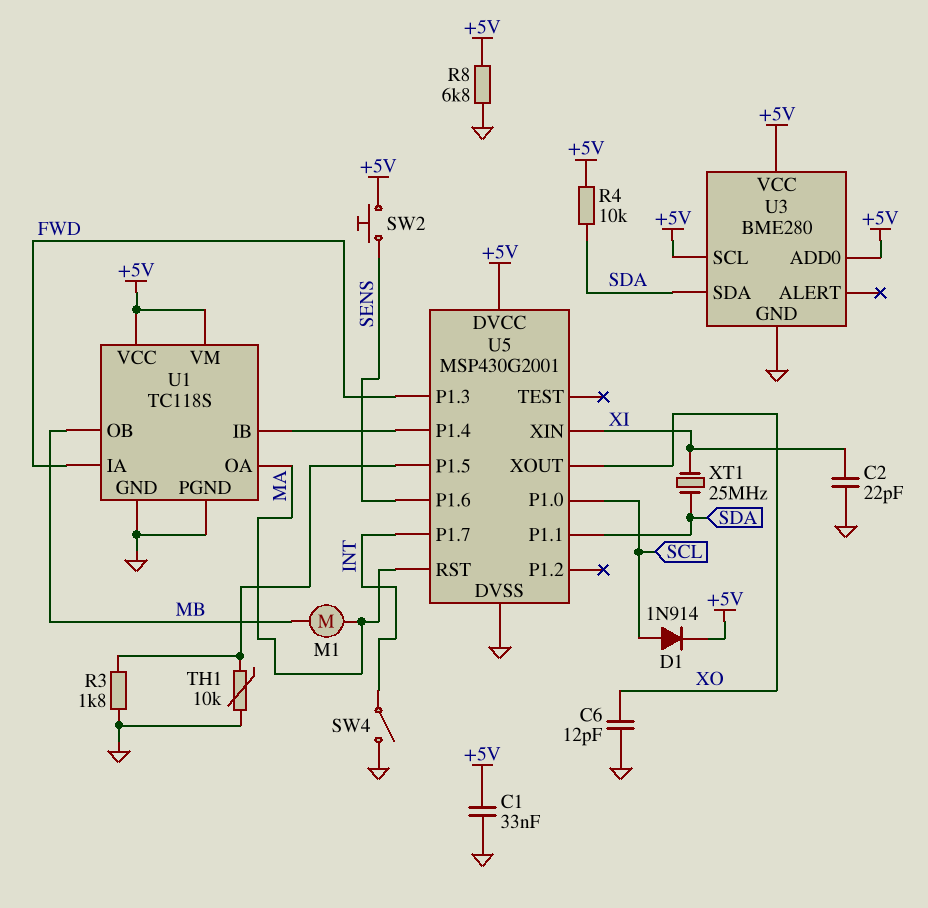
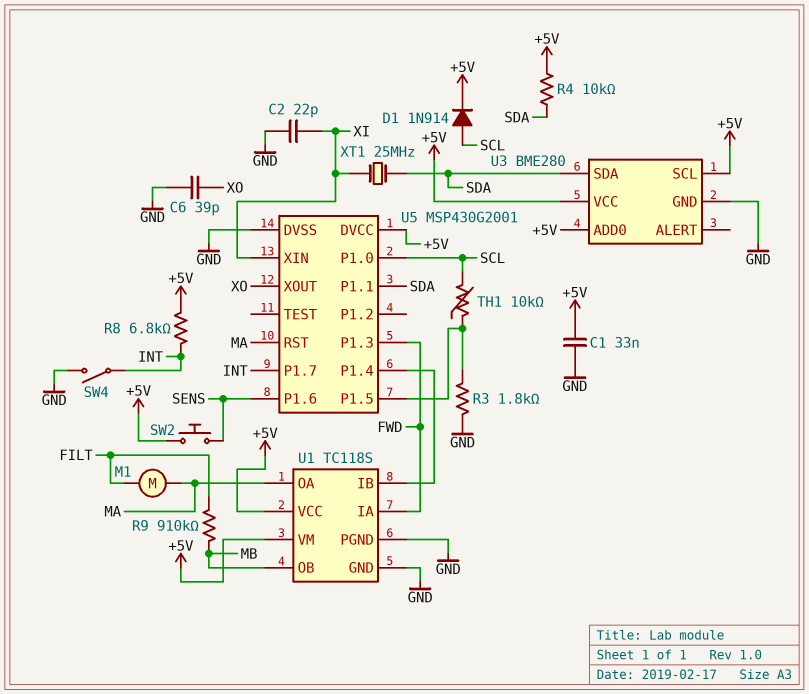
C6: 12pF (GND, XO) -> 39pF (GND, XO)
M1: motor (MA, MB) -> motor (FILT, MA)
R8: 6.8k (+5V, GND) -> 6.8k (+5V, INT)
R9: none -> 910k (FILT, MB)
TH1: 10k (GND, U5/P1.5) -> 10k (SCL, U5/P1.5)

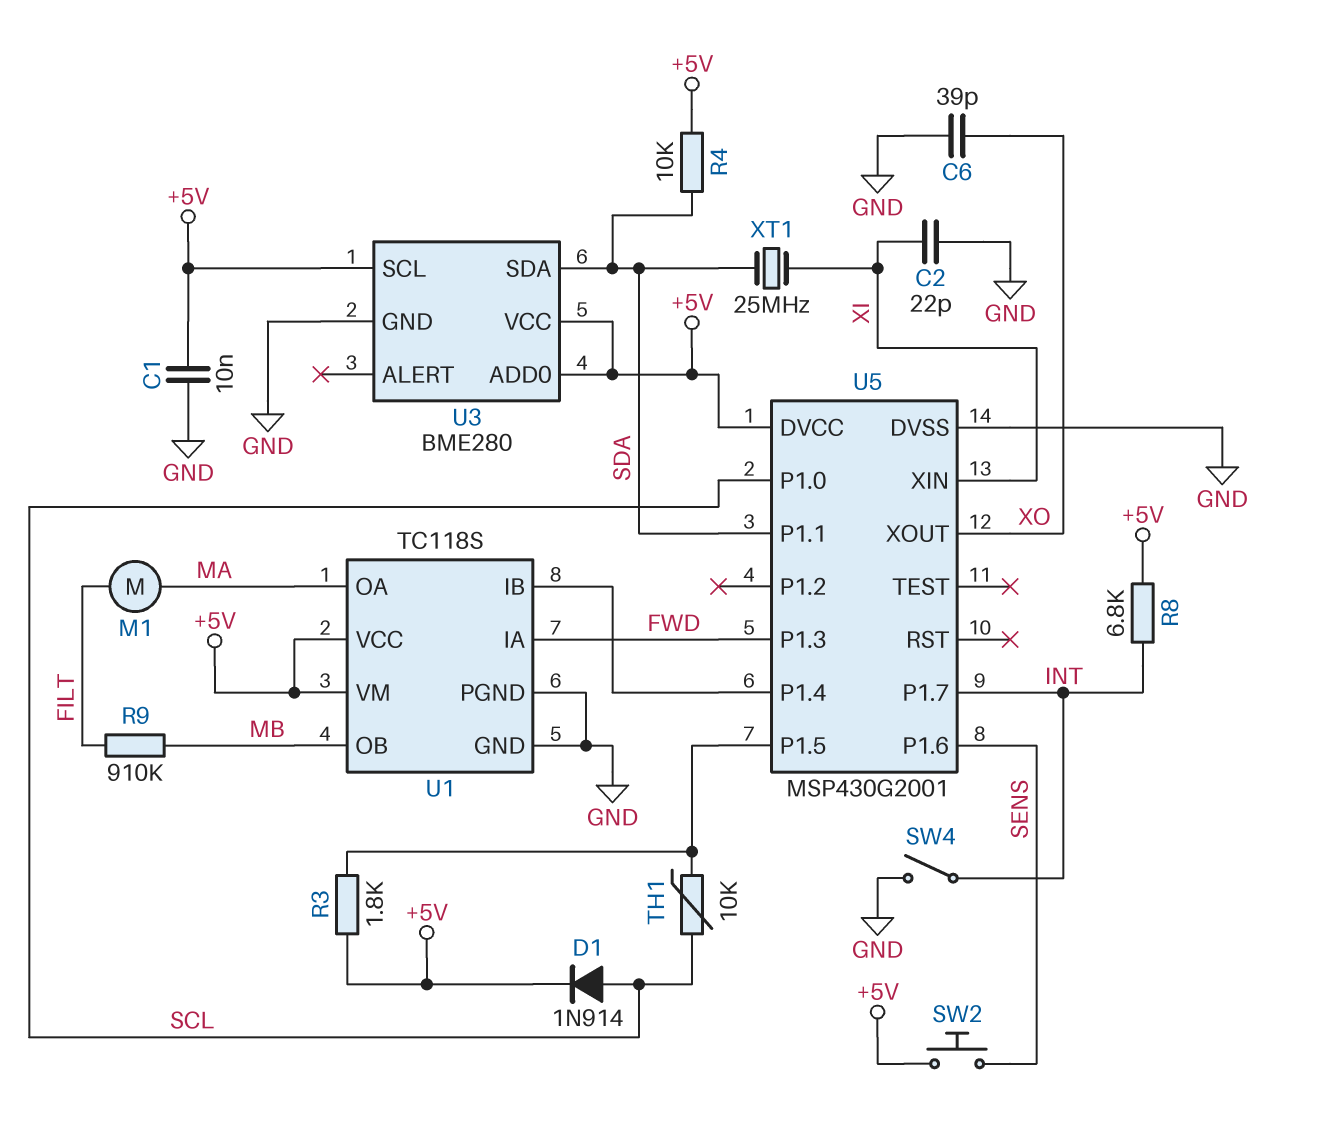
C1: 33nF (+5V, GND) -> 10nF (+5V, GND)
R3: 1.8k (GND, U5/P1.5) -> 1.8k (+5V, U5/P1.5)
U5 pin RST: MA -> none

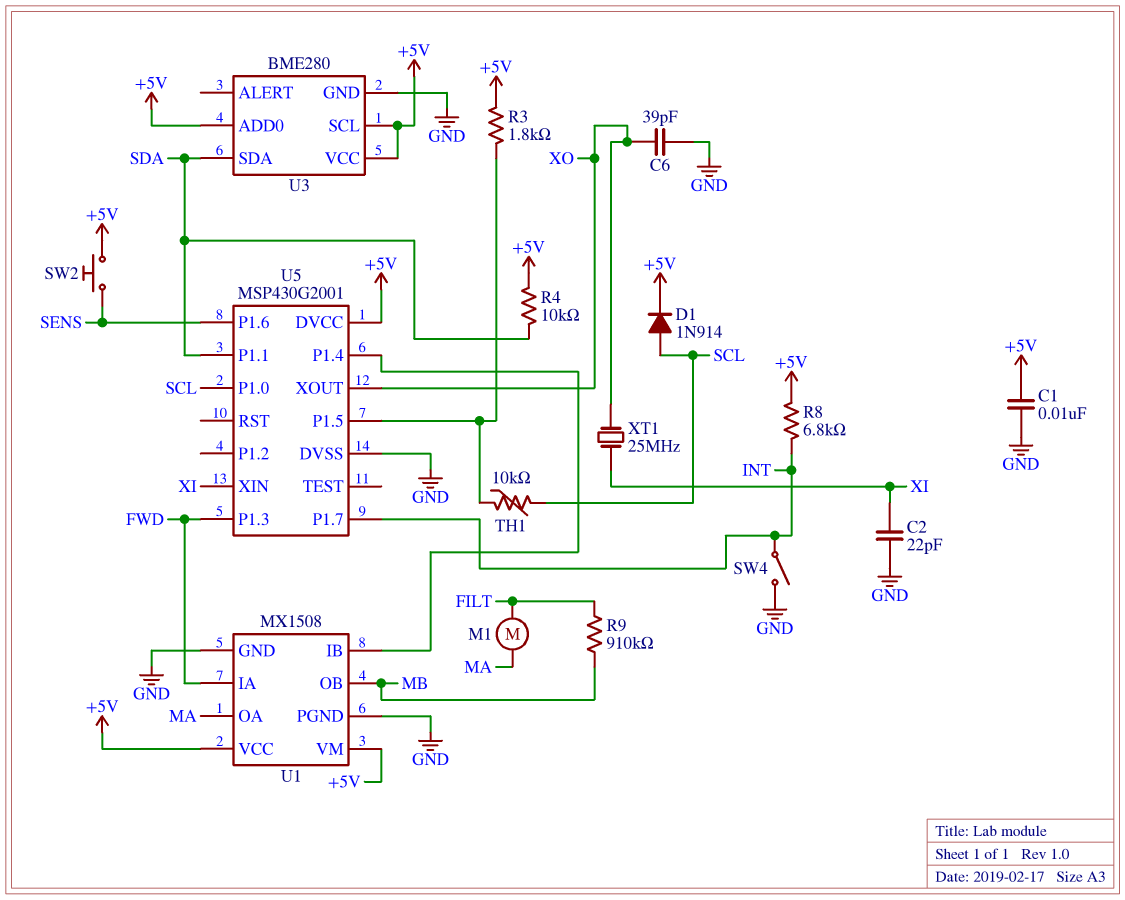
U1: TC118S -> MX1508
XT1: 25MHz (SDA, XI) -> 25MHz (XI, XO)

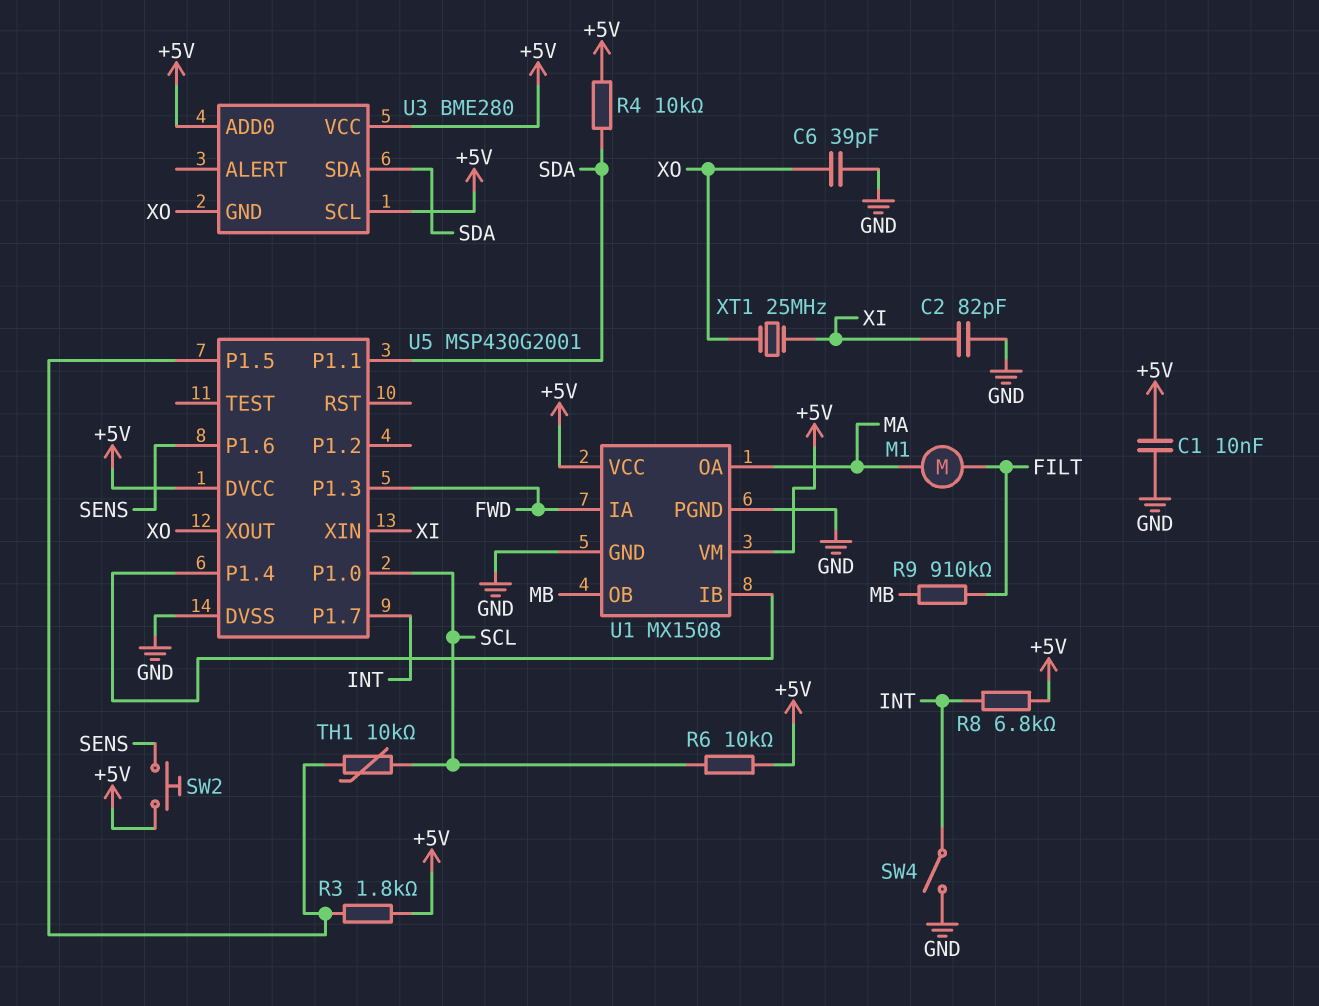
C2: 22pF (GND, XI) -> 82pF (GND, XI)
D1: diode 1N914 (A SCL, K +5V) -> none
R6: none -> 10k (+5V, SCL)
U3 pin GND: GND -> XO

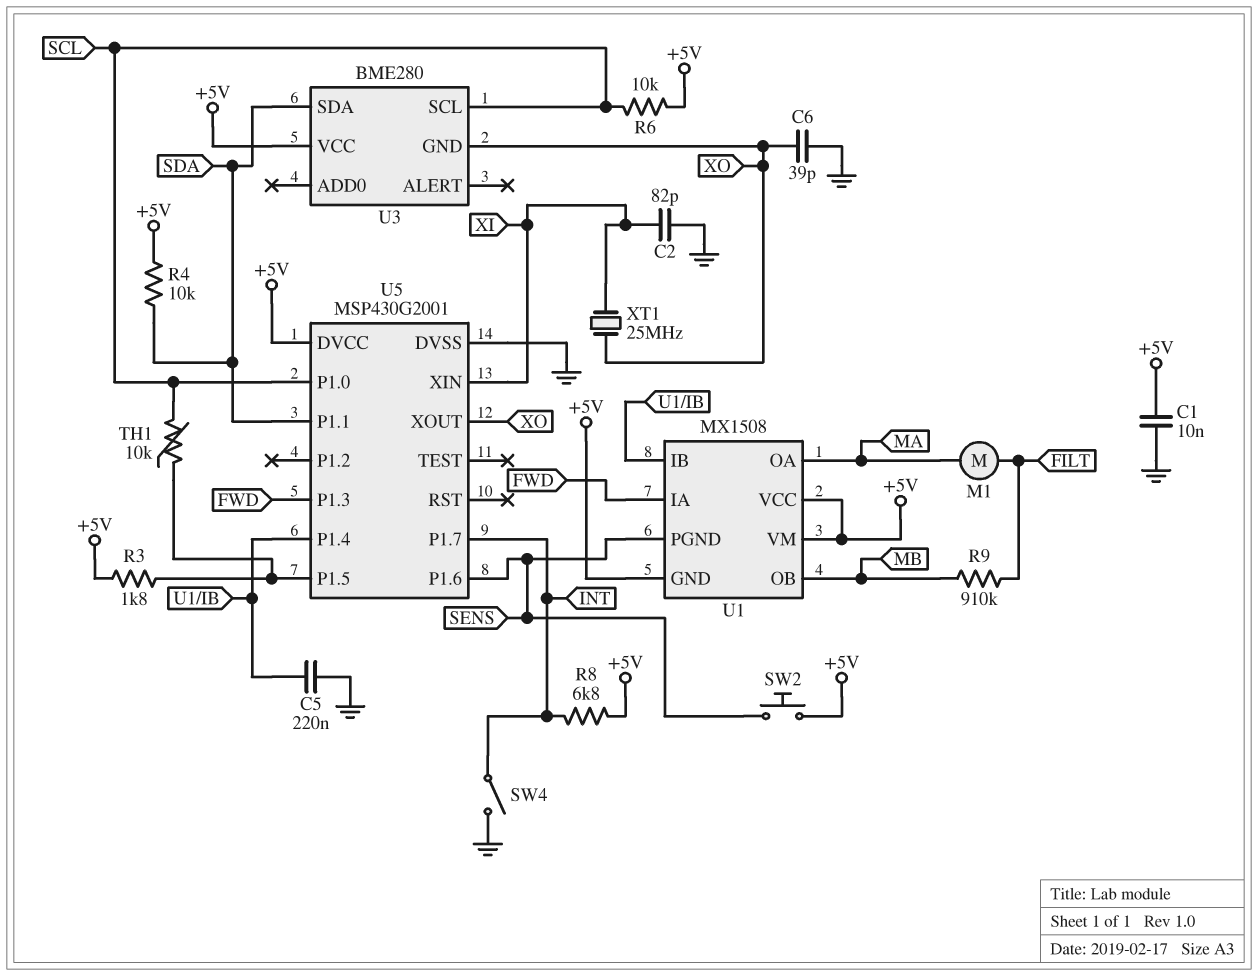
C5: none -> 220nF (GND, U1/IB)
U1 pin GND: GND -> +5V
U1 pin PGND: GND -> SENS
U3 pin ADD0: +5V -> none
U3 pin SCL: +5V -> SCL

